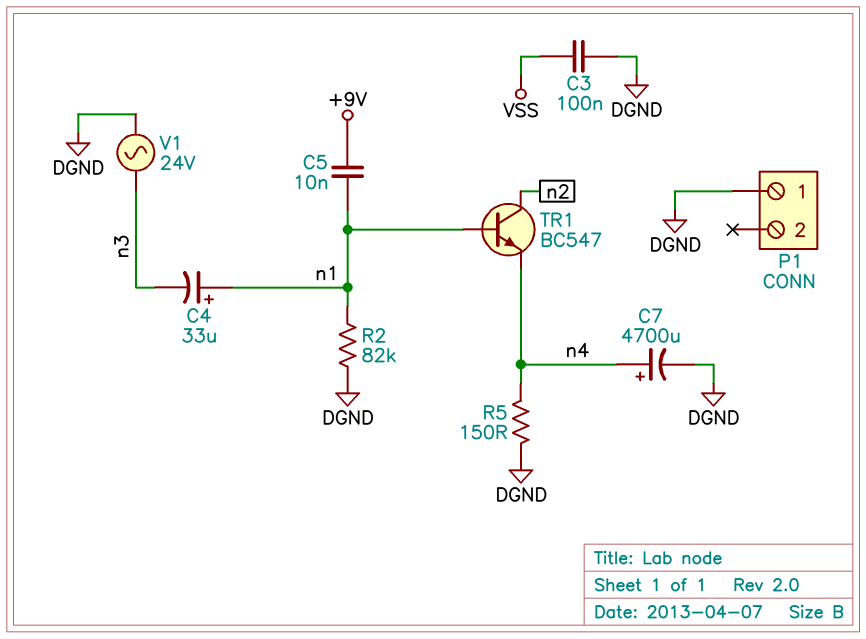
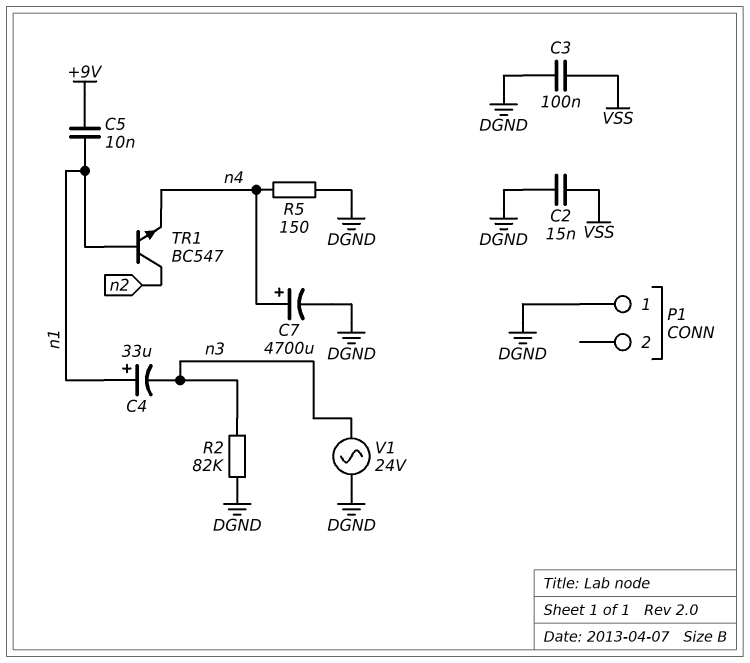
C2: none -> 15nF (DGND, VSS)
R2: 82k (DGND, n1) -> 82k (DGND, n3)

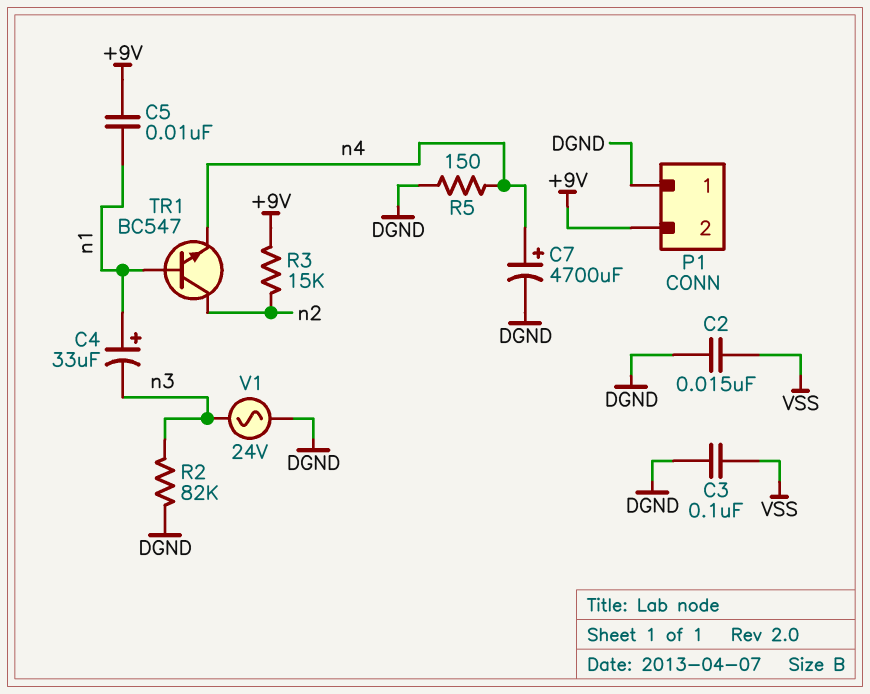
P1 pin 2: none -> +9V
R3: none -> 15k (+9V, n2)

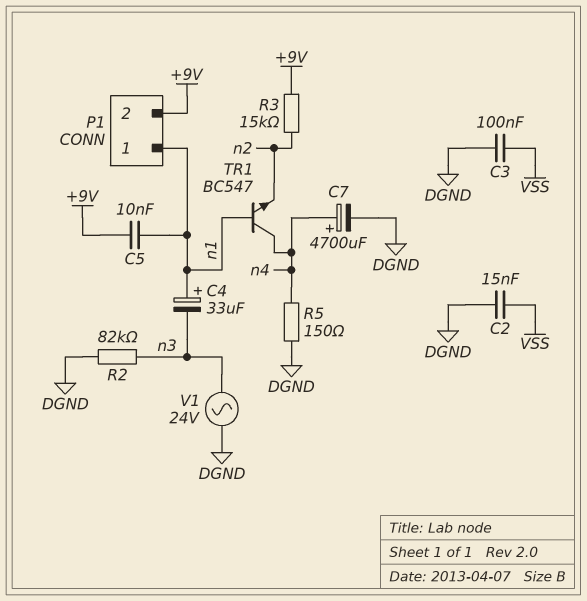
P1 pin 1: DGND -> n1
TR1: NPN BC547 (B n1, C n2, E n4) -> NPN BC547 (B n1, C n4, E n2)

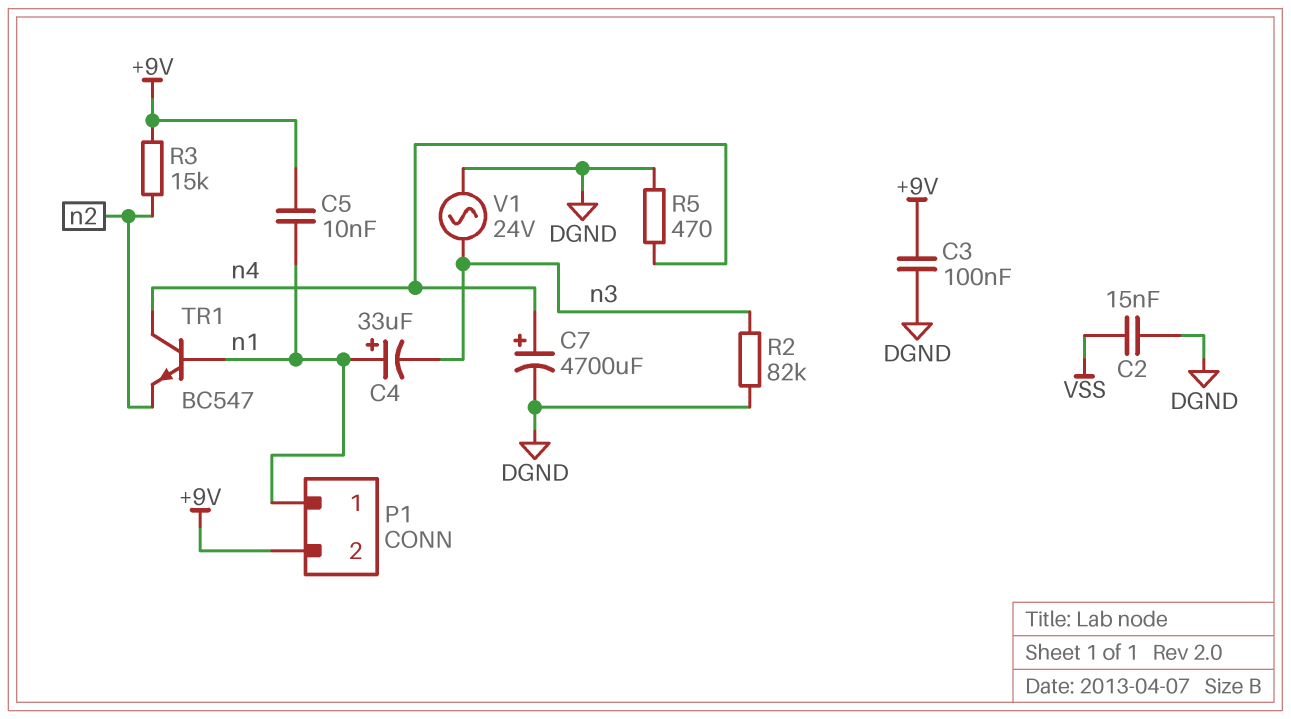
C3: 100nF (DGND, VSS) -> 100nF (+9V, DGND)
R5: 150 (DGND, n4) -> 470 (DGND, n4)

